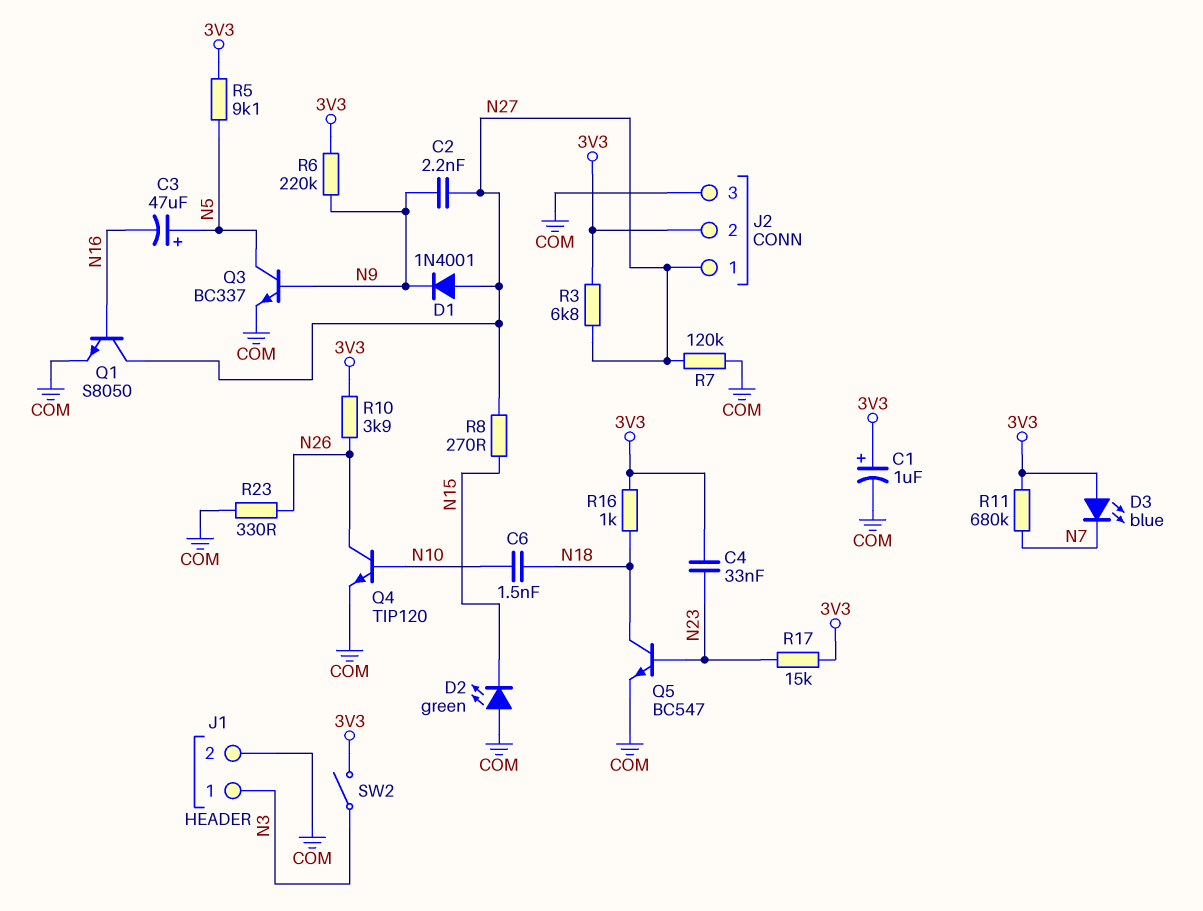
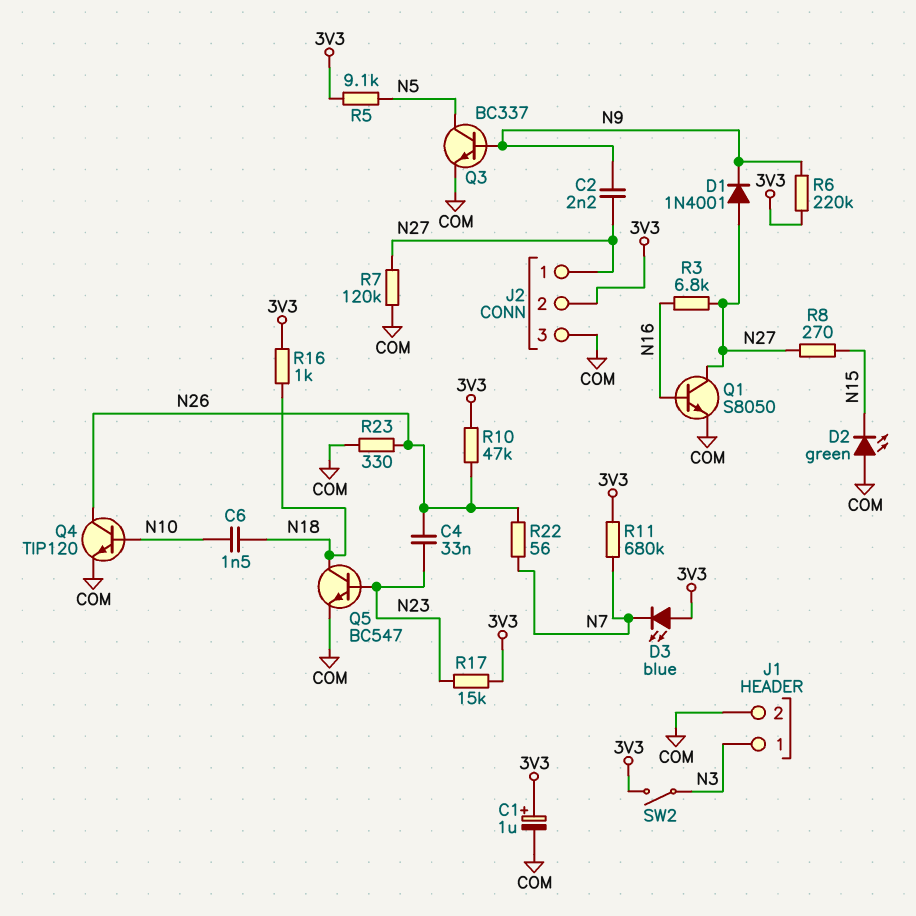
C3: 47uF (plus N5, minus N16) -> none
C4: 33nF (3V3, N23) -> 33nF (N23, N26)
R3: 6.8k (3V3, N27) -> 6.8k (N16, N27)
R10: 3.9k (3V3, N26) -> 47k (3V3, N26)
R22: none -> 56 (N7, N26)

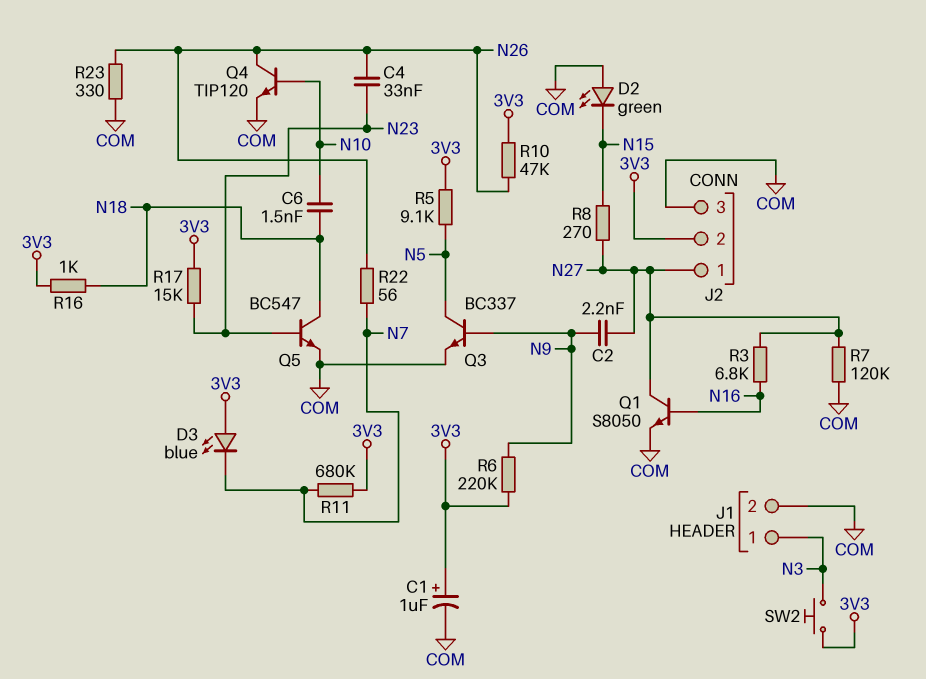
D1: diode 1N4001 (A N27, K N9) -> none
SW2: switch (3V3, N3) -> button (3V3, N3)

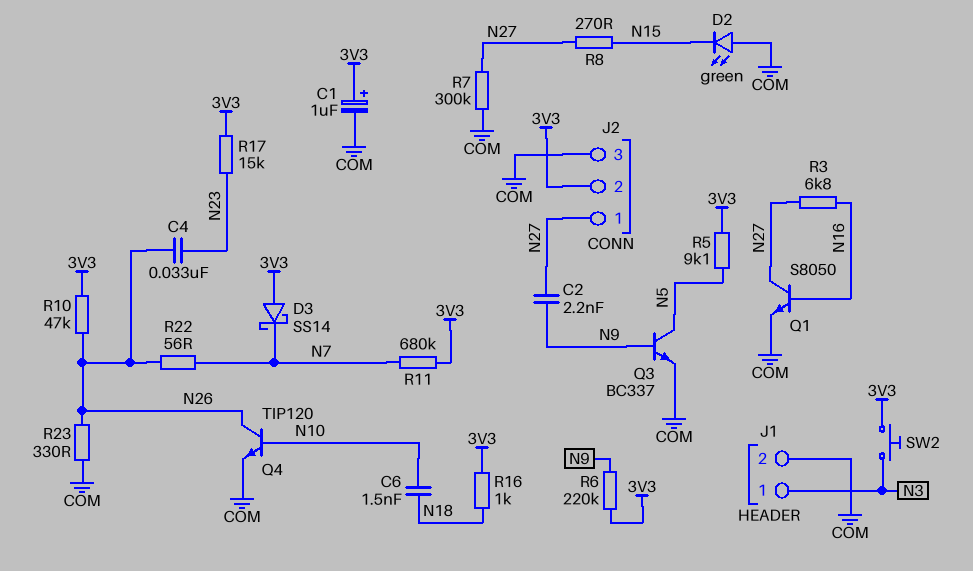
D3: LED blue (A 3V3, K N7) -> schottky SS14 (A 3V3, K N7)
Q5: NPN BC547 (B N23, C N18, E COM) -> none
R7: 120k (COM, N27) -> 300k (COM, N27)

